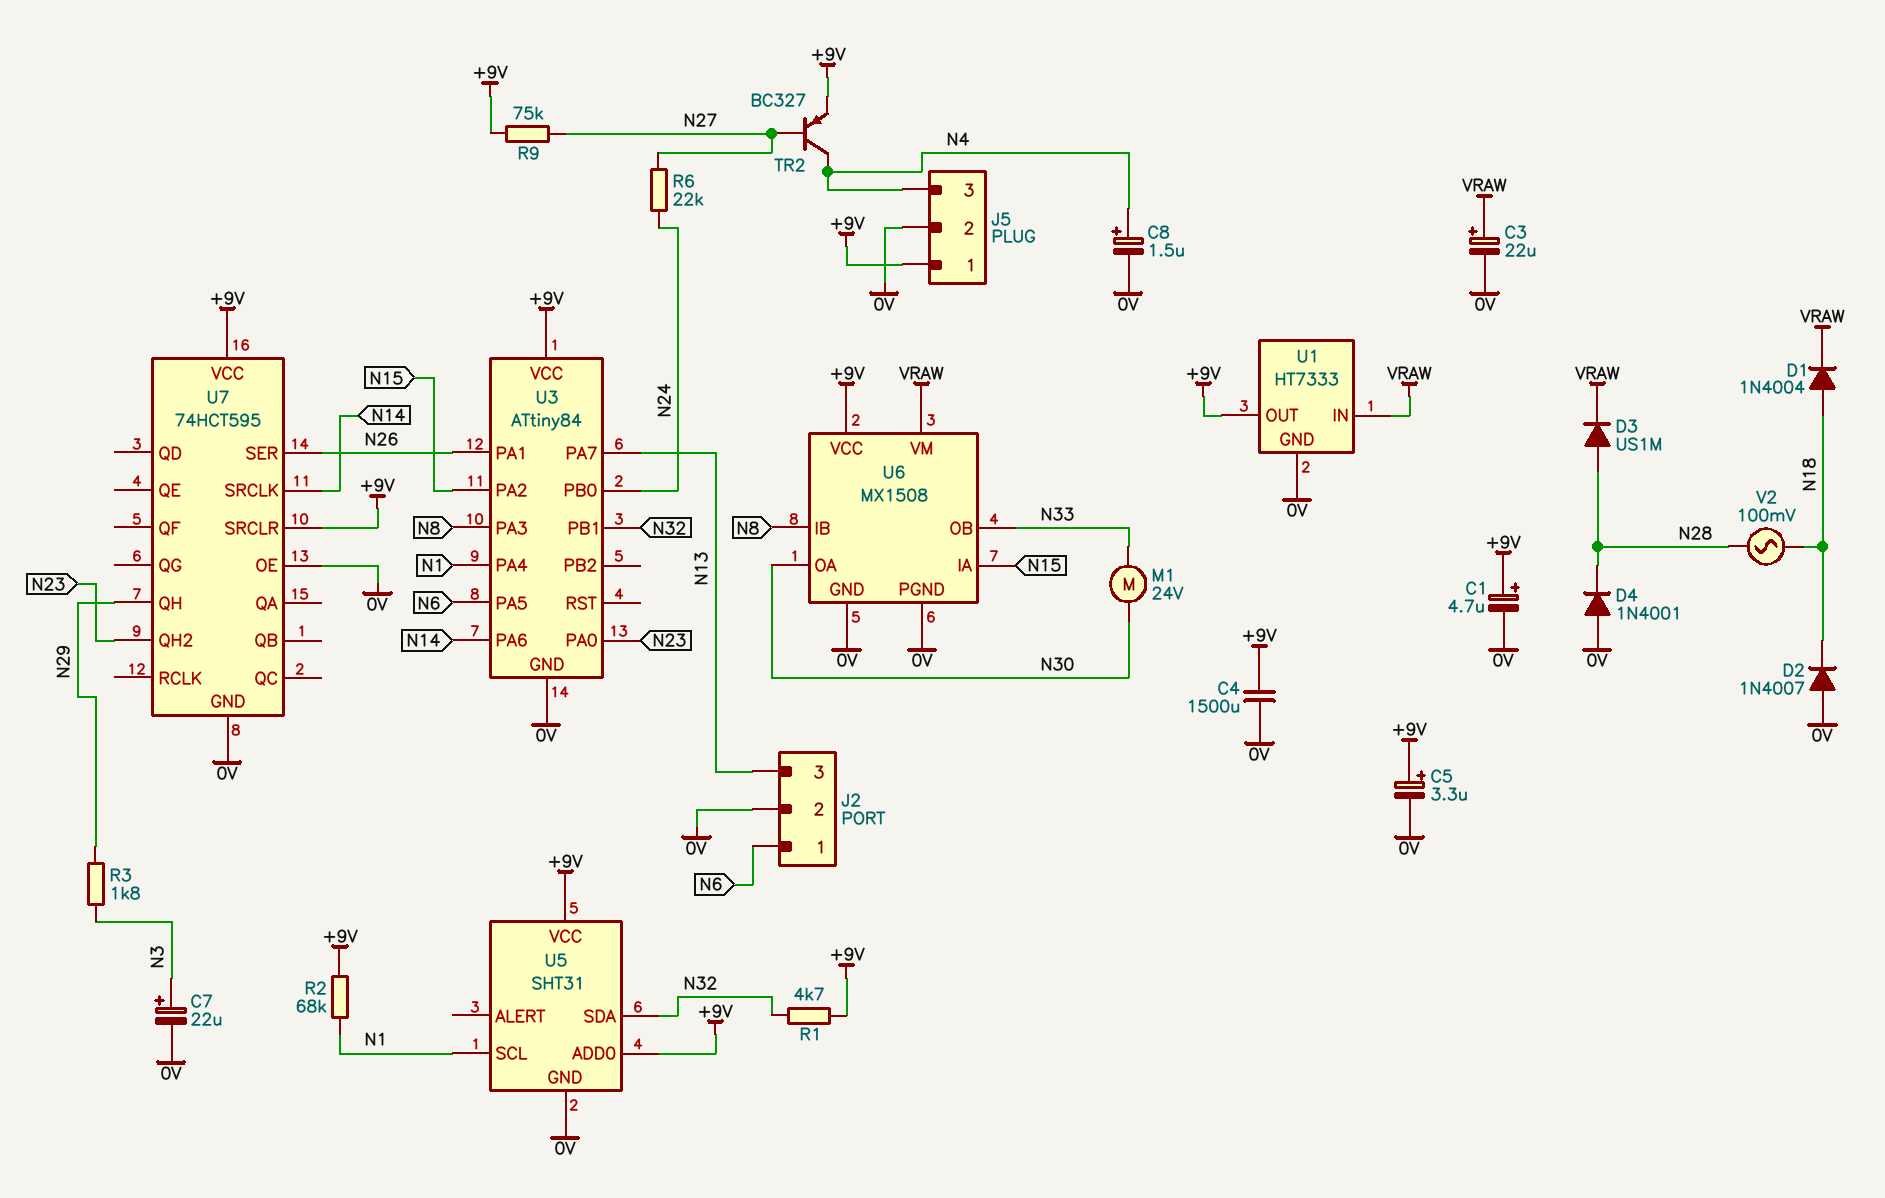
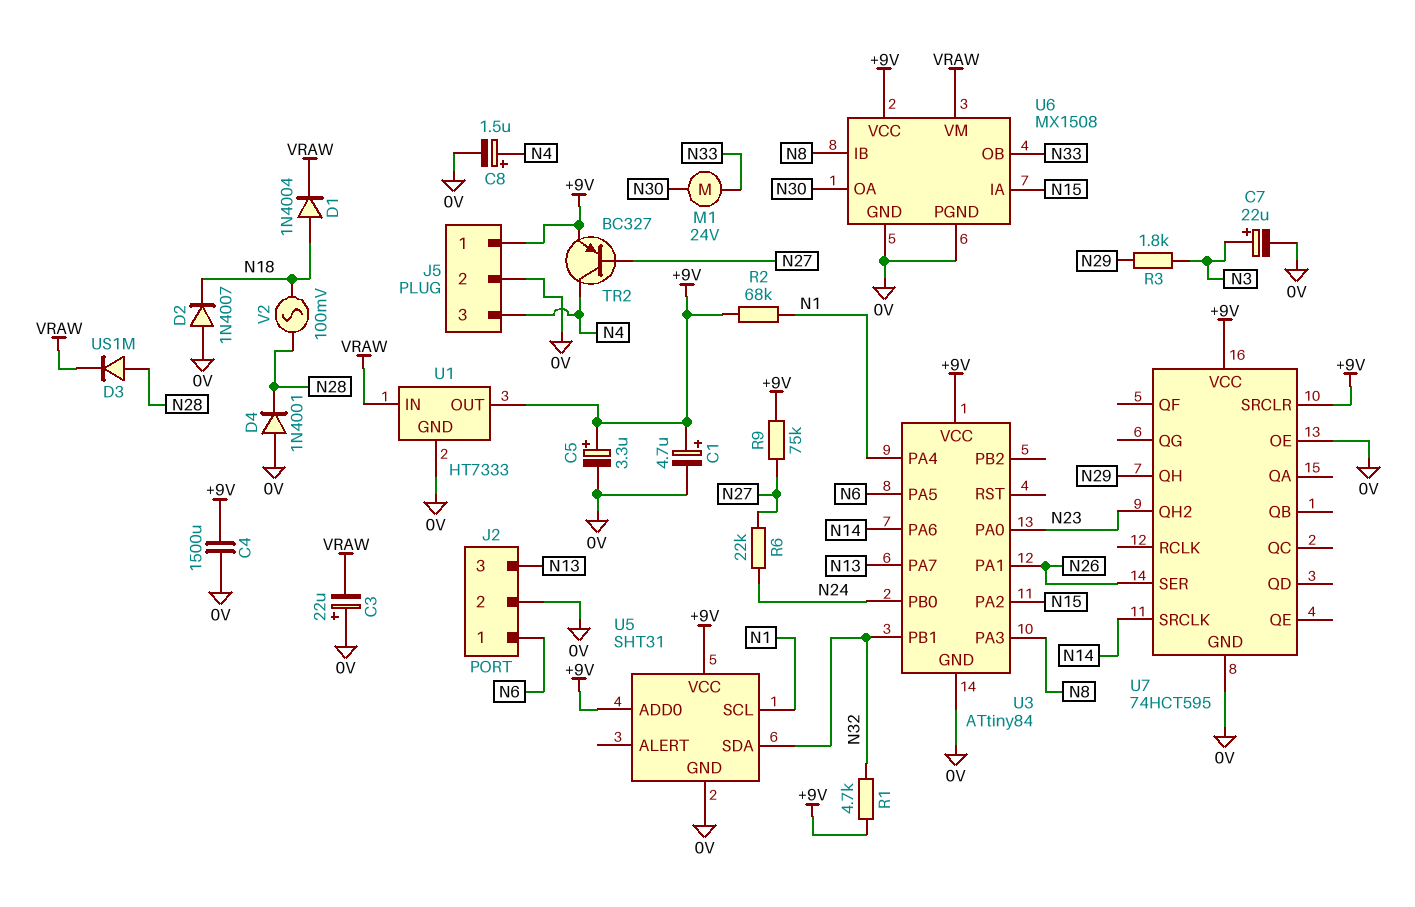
C3: 22uF (plus VRAW, minus 0V) -> 22uF (plus 0V, minus VRAW)

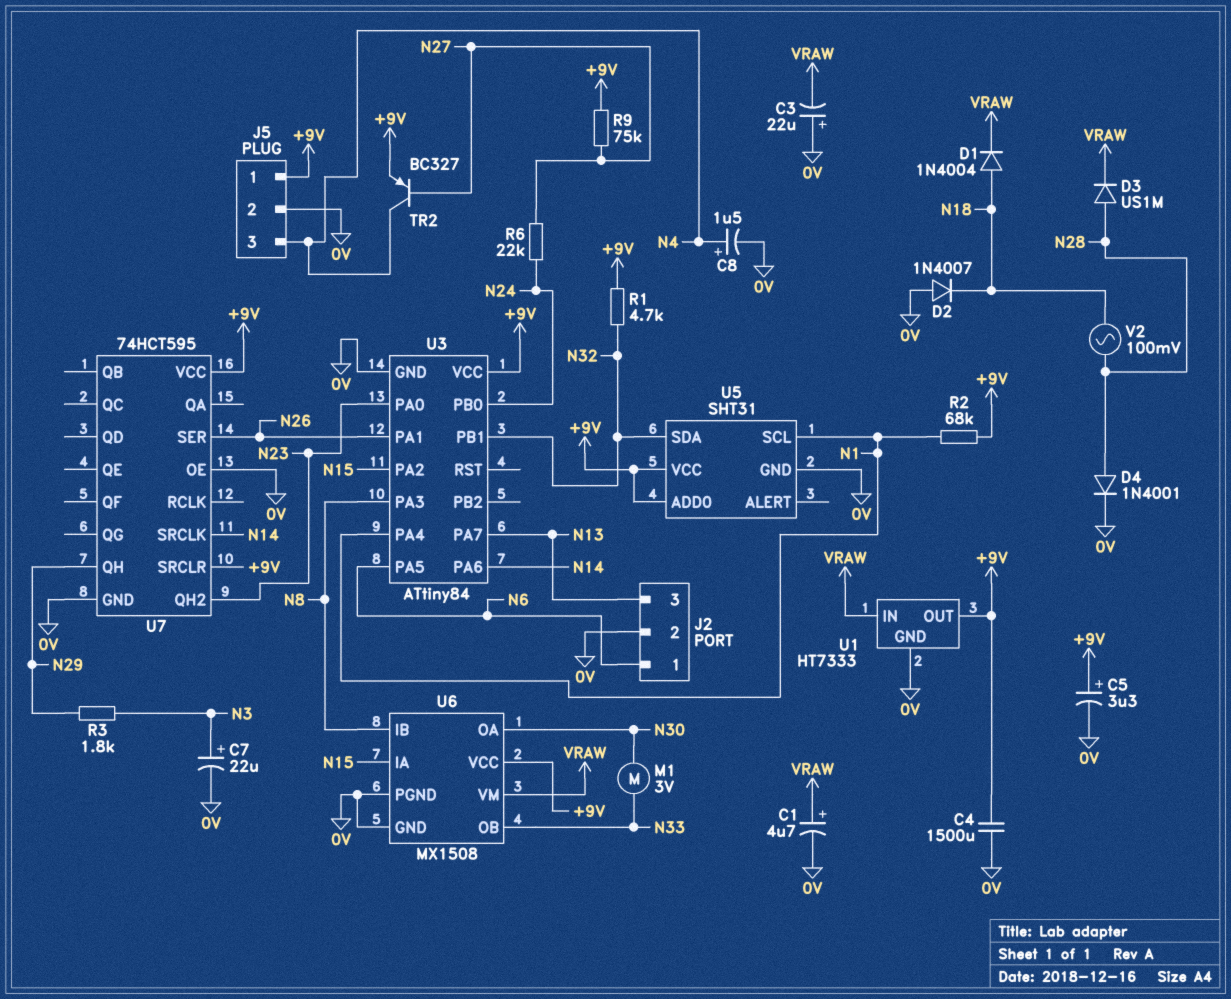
C1: 4.7uF (plus +9V, minus 0V) -> 4.7uF (plus VRAW, minus 0V)
D4: diode 1N4001 (A 0V, K N28) -> diode 1N4001 (A N28, K 0V)
M1: motor 24V (N30, N33) -> motor 3V (N30, N33)

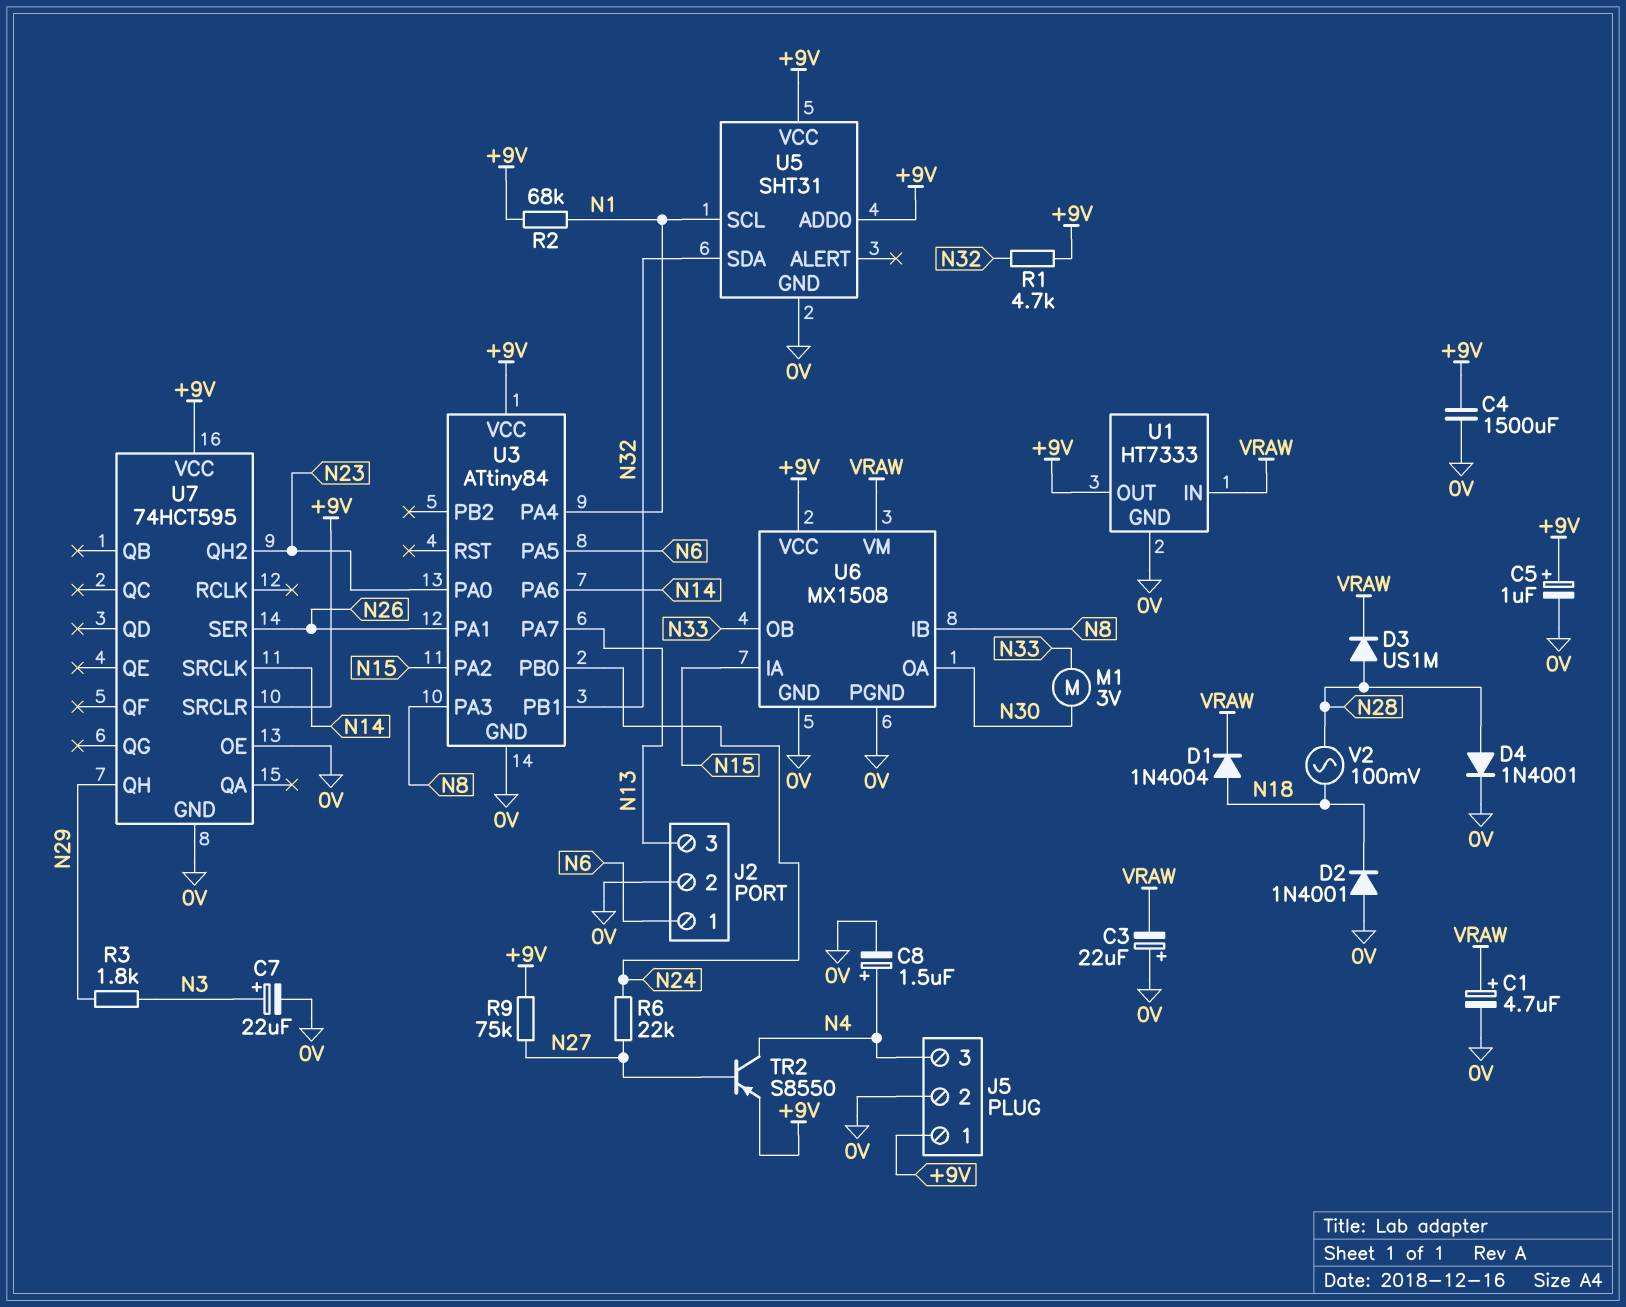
C5: 3.3uF (plus +9V, minus 0V) -> 1uF (plus +9V, minus 0V)
D2: diode 1N4007 (A 0V, K N18) -> diode 1N4001 (A 0V, K N18)
TR2: PNP BC327 (B N27, C N4, E +9V) -> PNP S8550 (B N27, C N4, E +9V)

